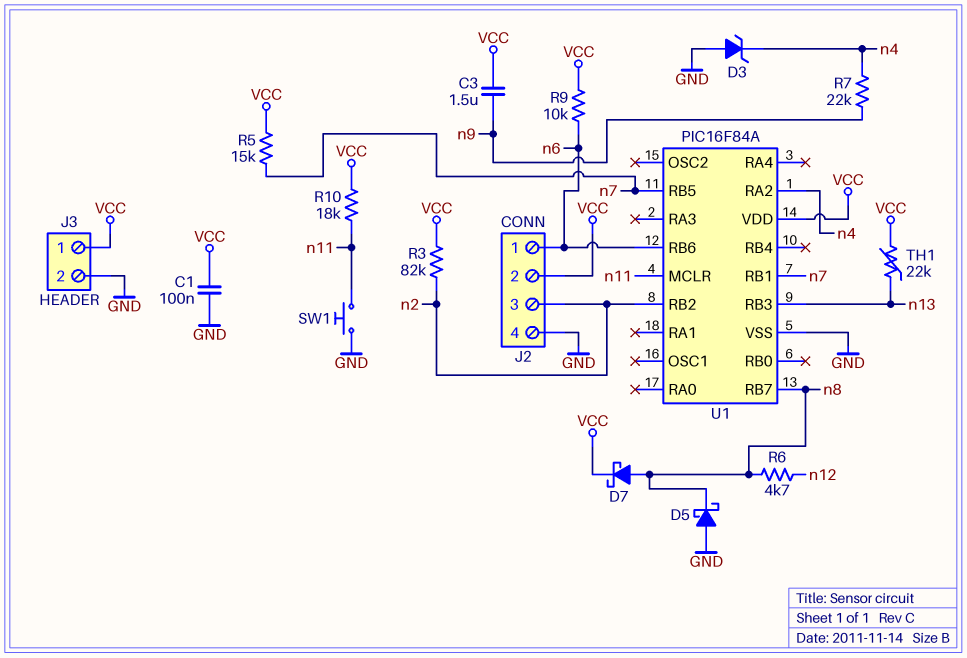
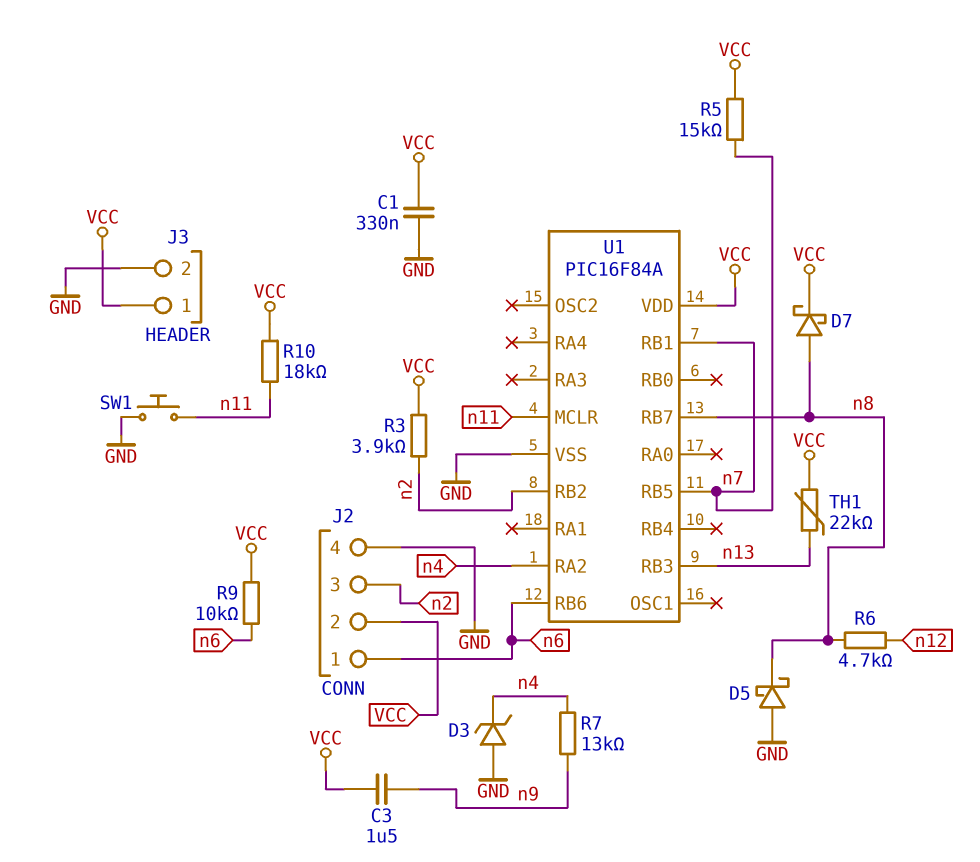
C1: 100nF (GND, VCC) -> 330nF (GND, VCC)
R3: 82k (VCC, n2) -> 3.9k (VCC, n2)
R7: 22k (n4, n9) -> 13k (n4, n9)

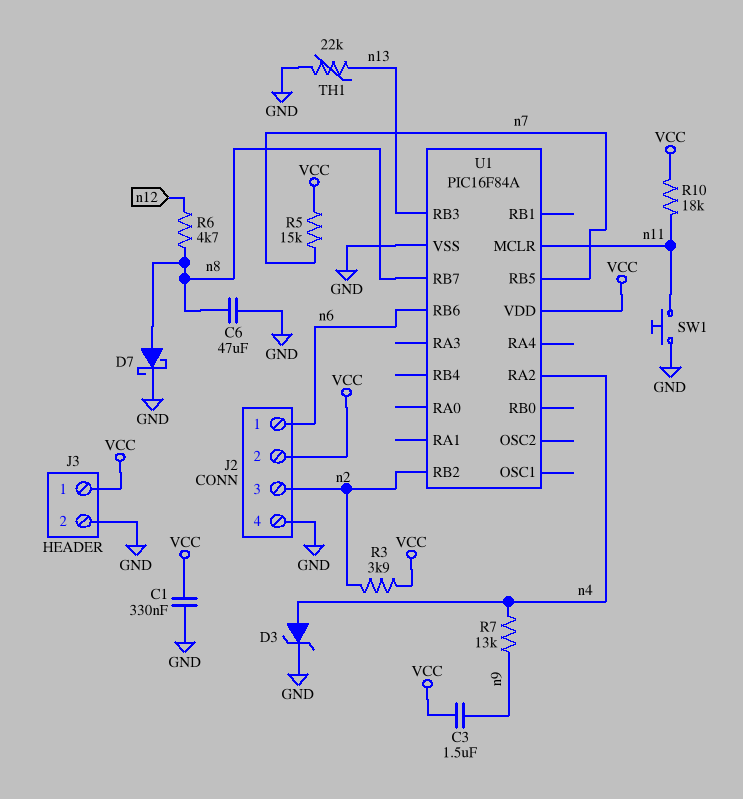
C6: none -> 47uF (GND, n8)
D3: zener (A GND, K n4) -> zener (A n4, K GND)
D5: schottky (A GND, K n8) -> none
D7: schottky (A n8, K VCC) -> schottky (A n8, K GND)
R9: 10k (VCC, n6) -> none
TH1: 22k (VCC, n13) -> 22k (GND, n13)
U1 pin RB1: n7 -> none

